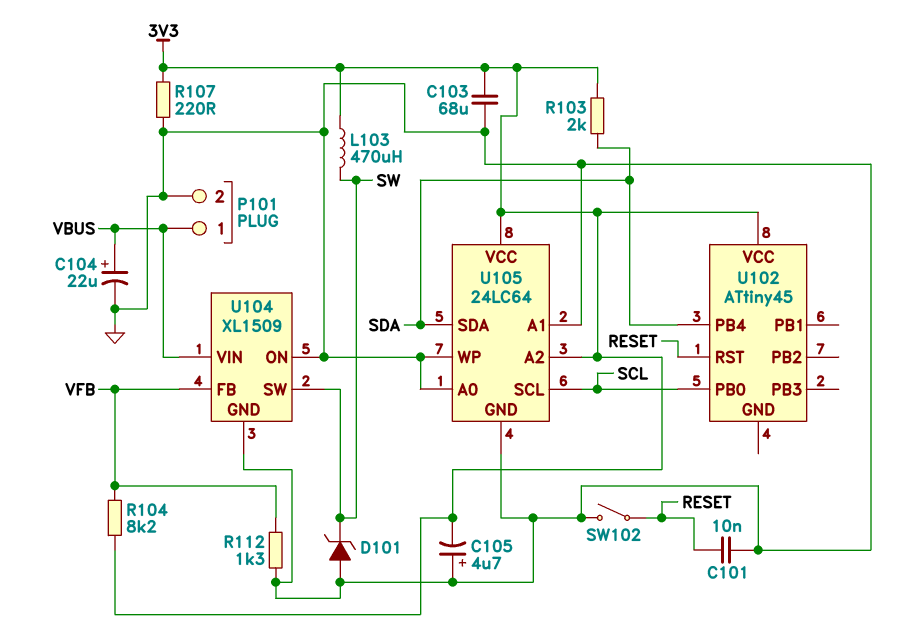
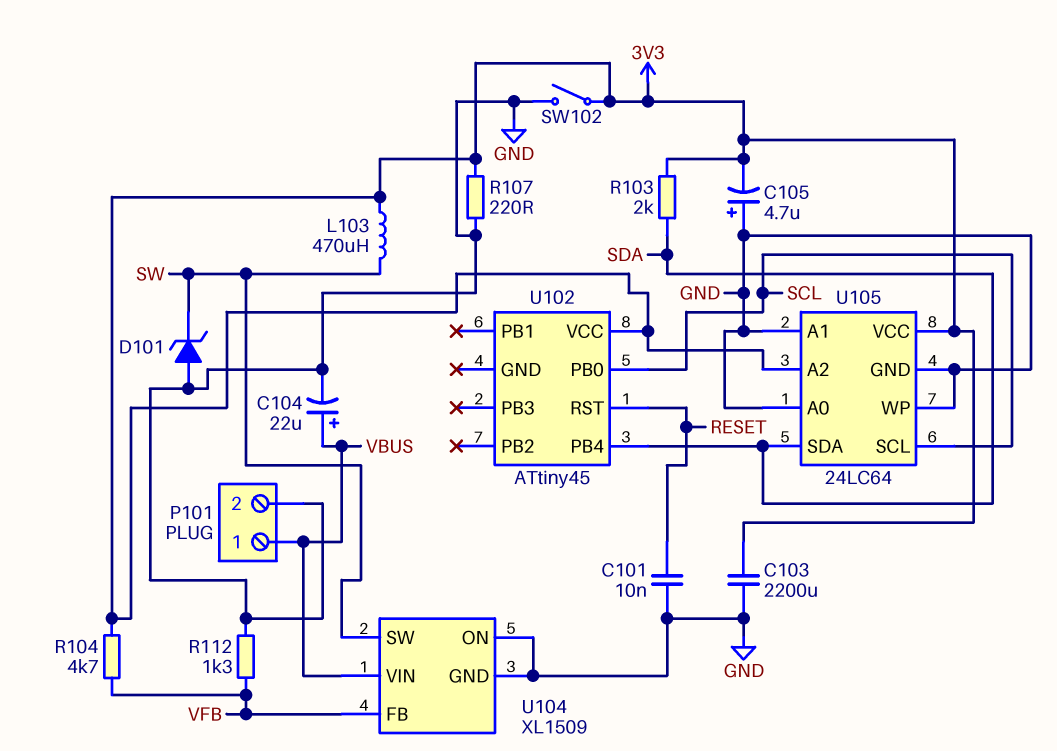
C103: 68uF (3V3, GND) -> 2200uF (3V3, GND)
R104: 8.2k (3V3, VFB) -> 4.7k (3V3, VFB)
SW102: switch (GND, RESET) -> switch (3V3, GND)

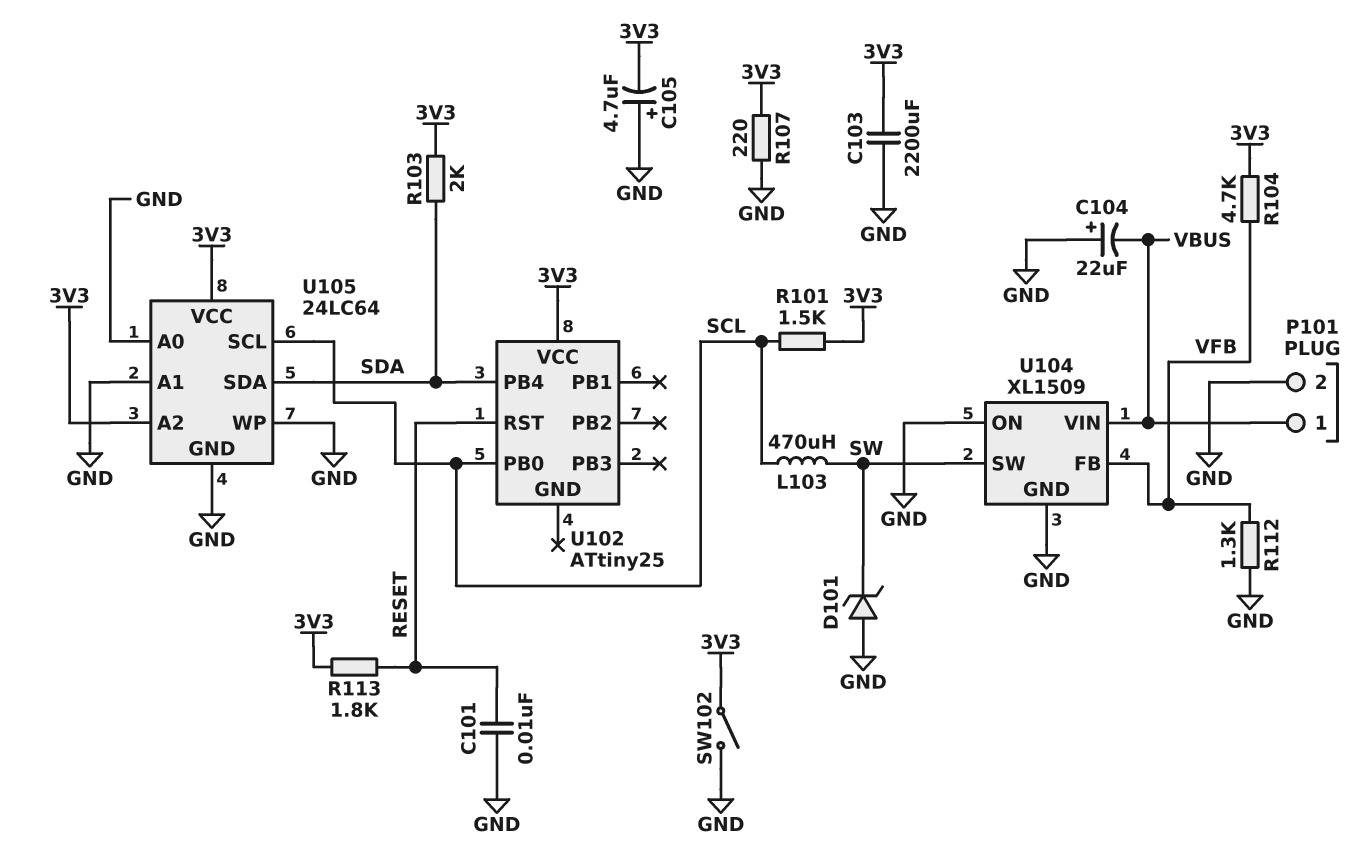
C104: 22uF (plus VBUS, minus GND) -> 22uF (plus GND, minus VBUS)
L103: 470uH (3V3, SW) -> 470uH (SCL, SW)
R101: none -> 1.5k (3V3, SCL)
R113: none -> 1.8k (3V3, RESET)
U102: ATtiny45 -> ATtiny25

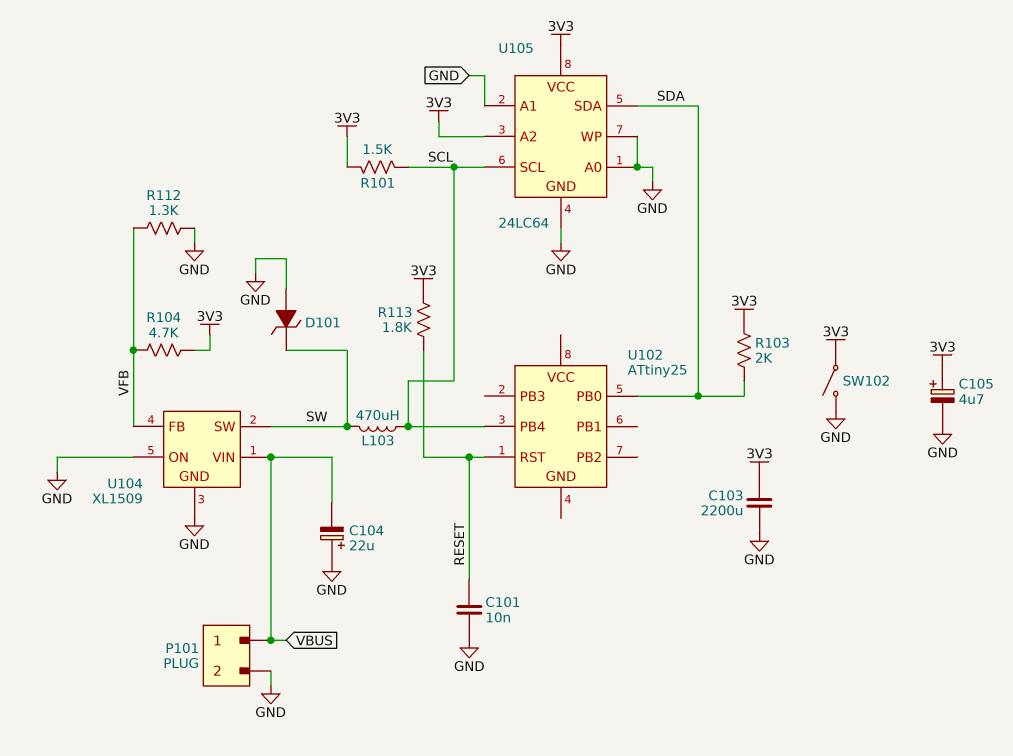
C105: 4.7uF (plus GND, minus 3V3) -> 4.7uF (plus 3V3, minus GND)
R107: 220 (3V3, GND) -> none
U102 pin PB0: SCL -> SDA
U102 pin PB4: SDA -> SCL
U102 pin VCC: 3V3 -> none

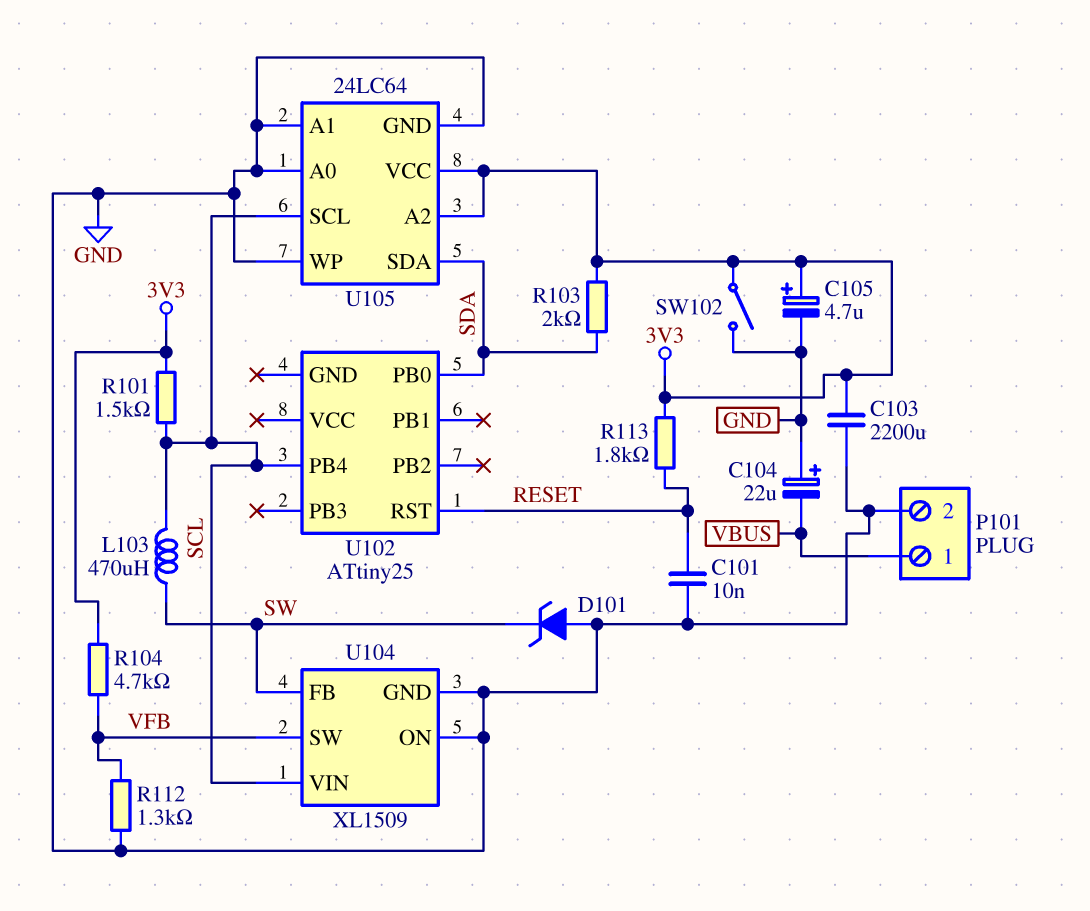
U104 pin FB: VFB -> SW
U104 pin SW: SW -> VFB
U104 pin VIN: VBUS -> SCL

